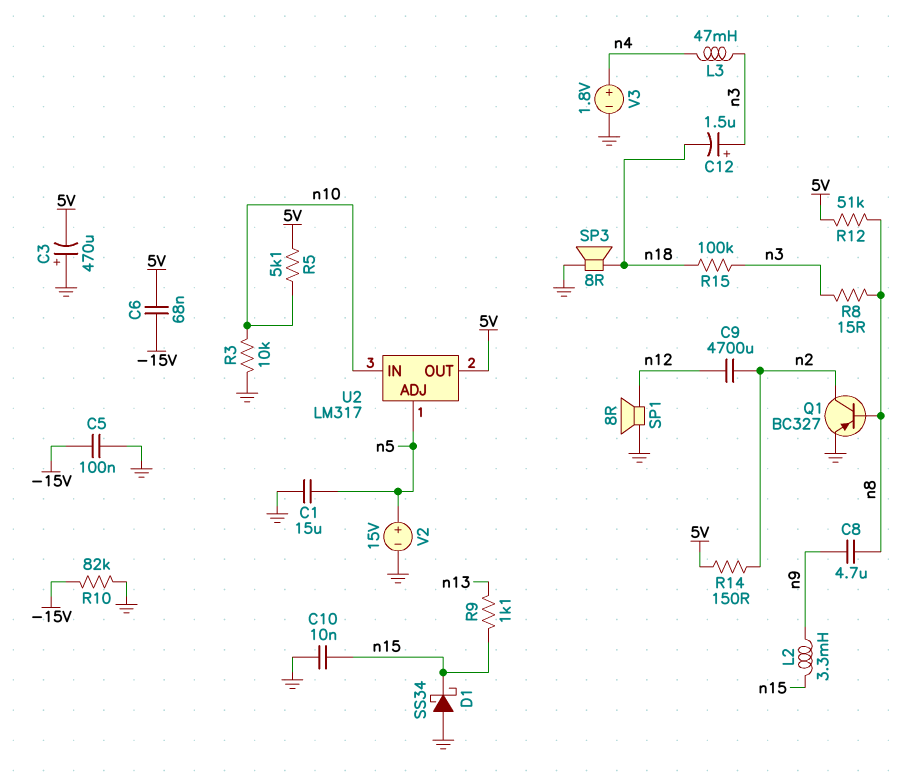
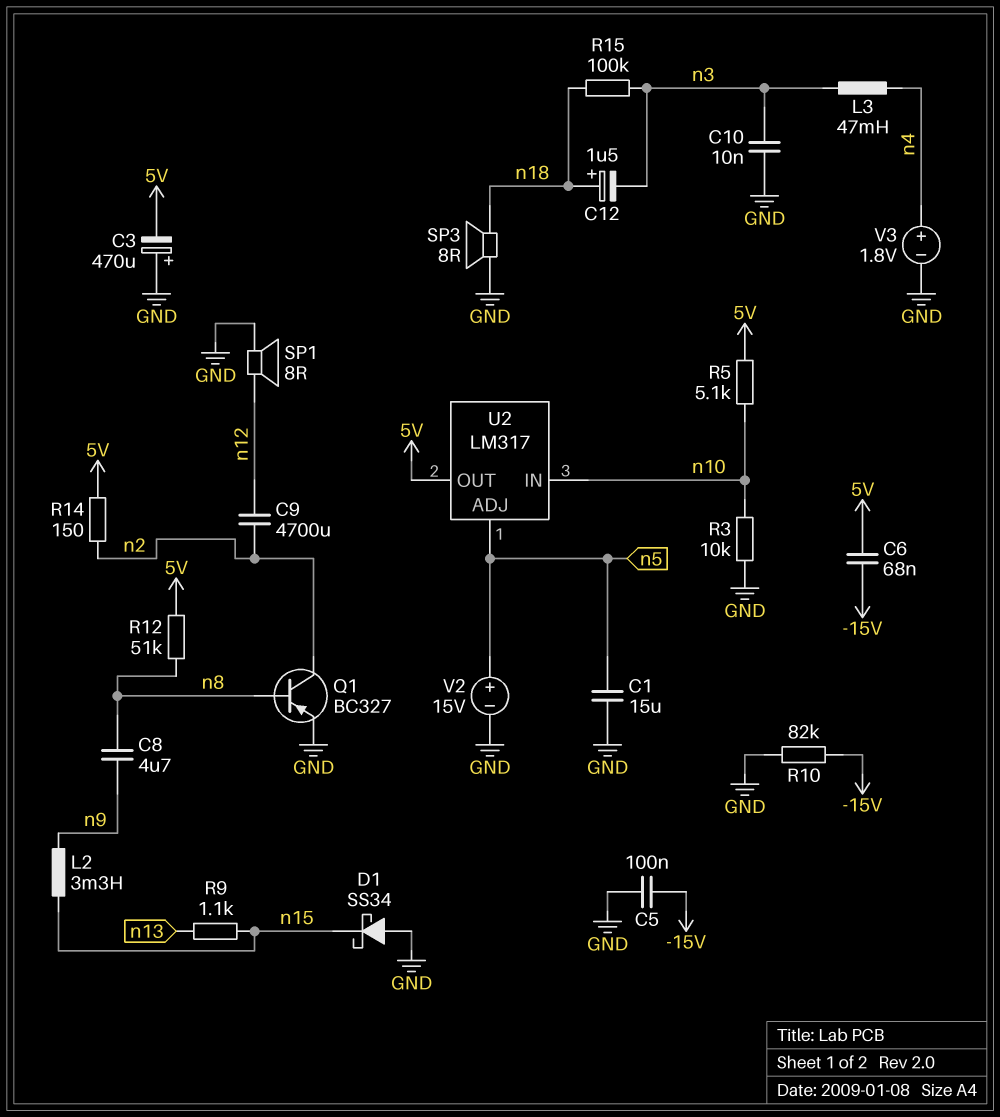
C10: 10nF (GND, n15) -> 10nF (GND, n3)
C12: 1.5uF (plus n3, minus n18) -> 1.5uF (plus n18, minus n3)
R8: 15 (n3, n8) -> none

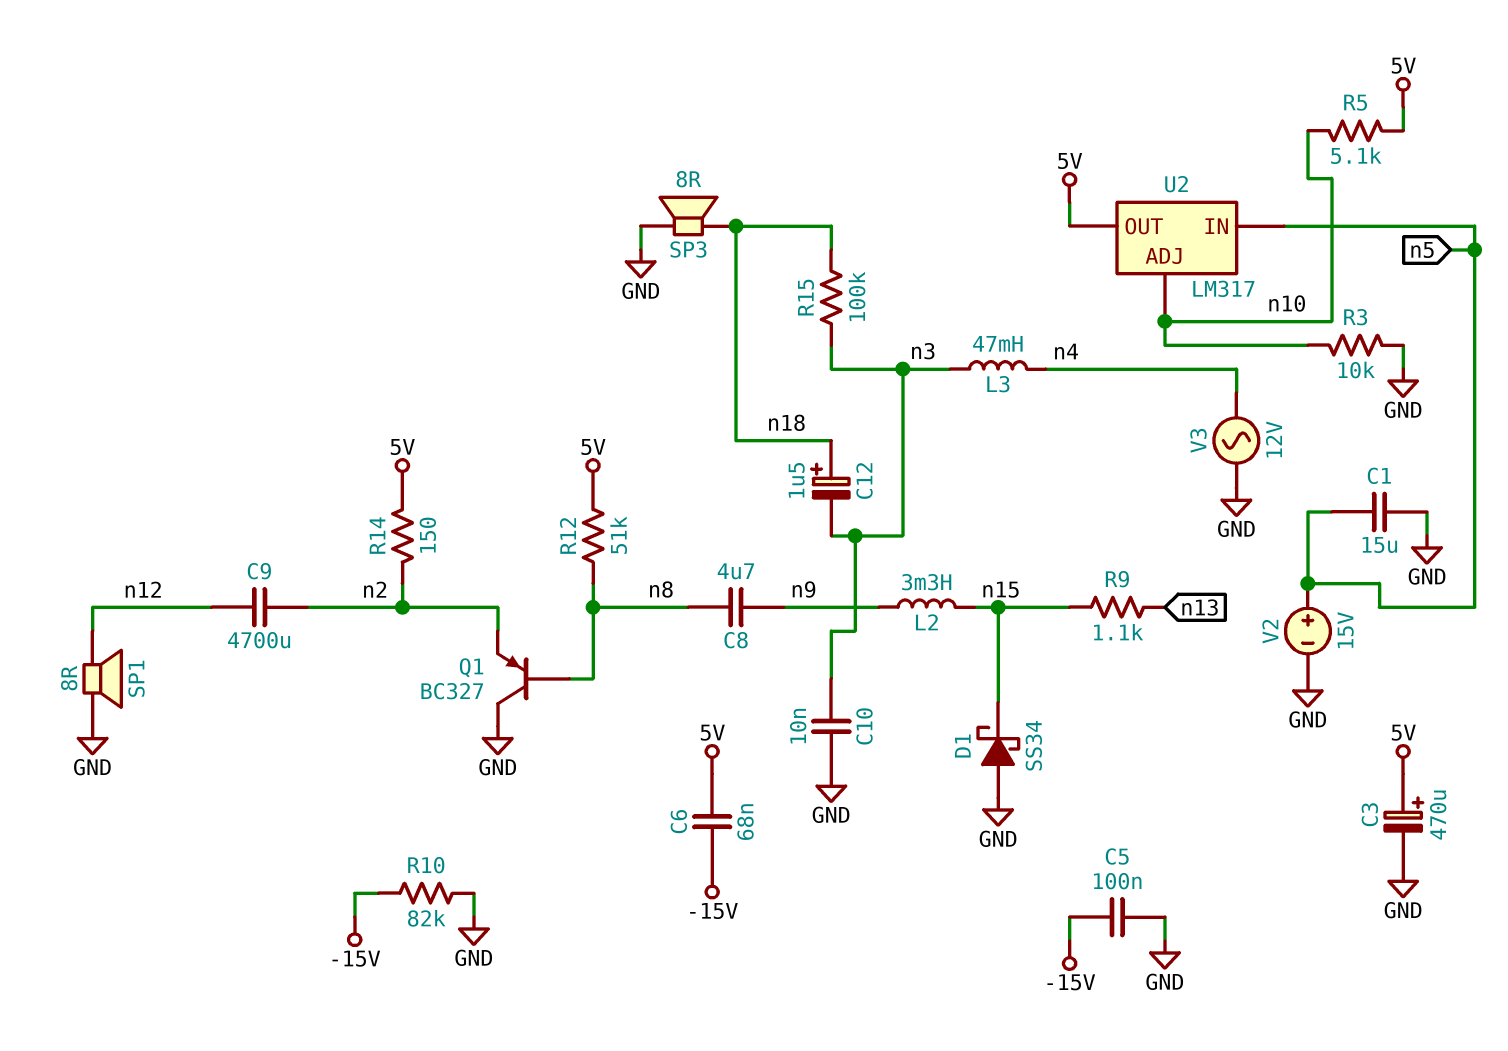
C3: 470uF (plus GND, minus 5V) -> 470uF (plus 5V, minus GND)
Q1: PNP BC327 (B n8, C n2, E GND) -> PNP BC327 (B n8, C GND, E n2)
U2 pin ADJ: n5 -> n10
U2 pin IN: n10 -> n5
V3: 1.8V (plus n4, minus GND) -> AC 12V (GND, n4)

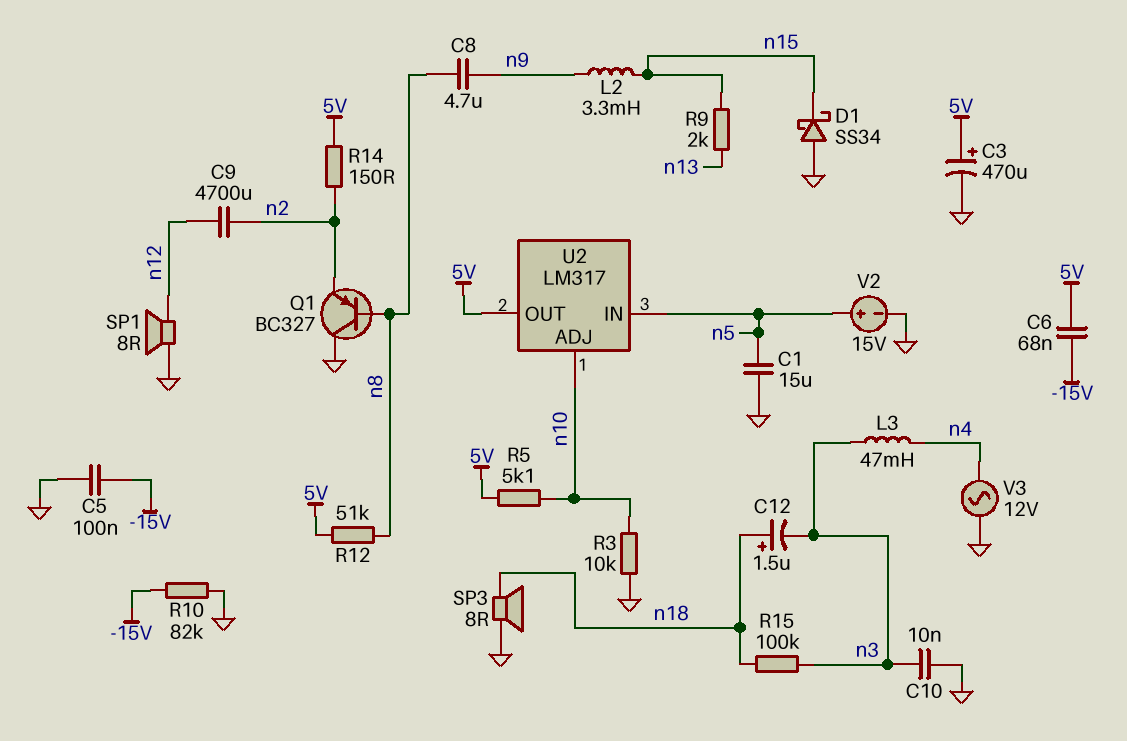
R9: 1.1k (n13, n15) -> 2k (n13, n15)

